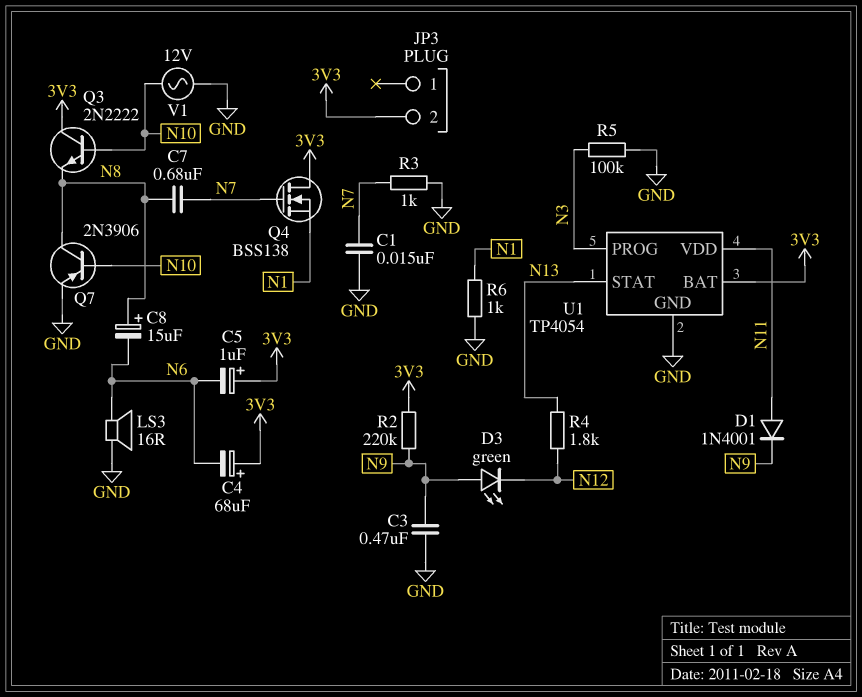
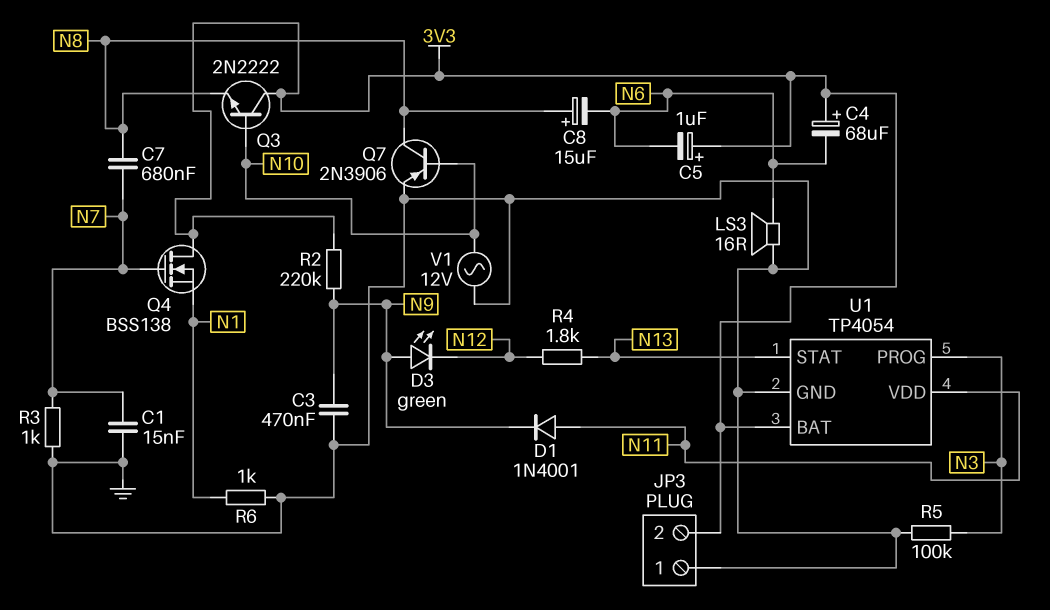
JP3 pin 1: none -> GND

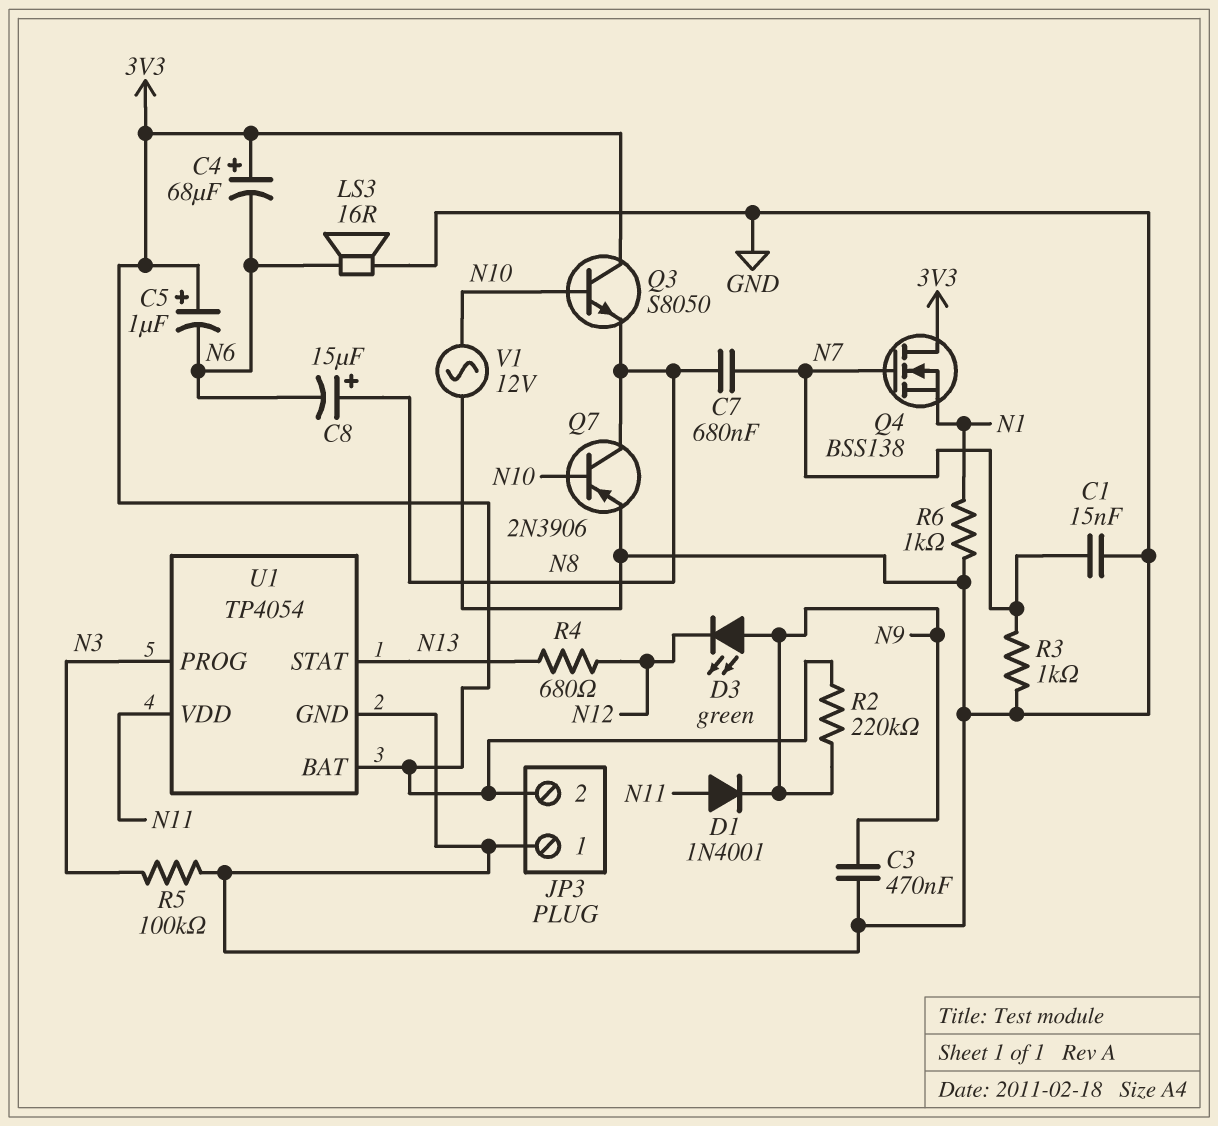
Q3: NPN 2N2222 (B N10, C 3V3, E N8) -> NPN S8050 (B N10, C 3V3, E N8)
R4: 1.8k (N12, N13) -> 680 (N12, N13)

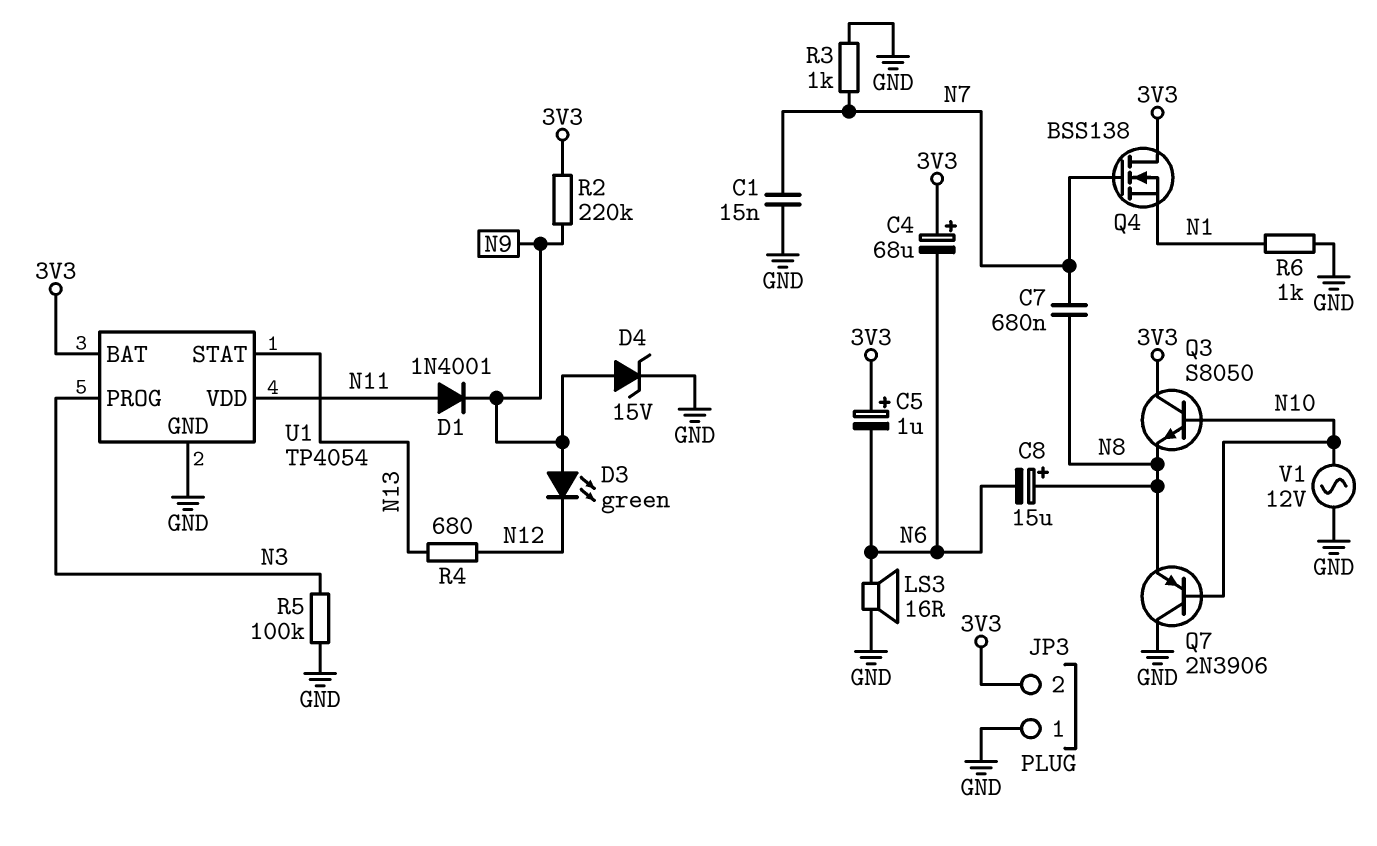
C3: 470nF (GND, N9) -> none
D4: none -> zener 15V (A N9, K GND)
Q7: PNP 2N3906 (B N10, C N8, E GND) -> PNP 2N3906 (B N10, C GND, E N8)

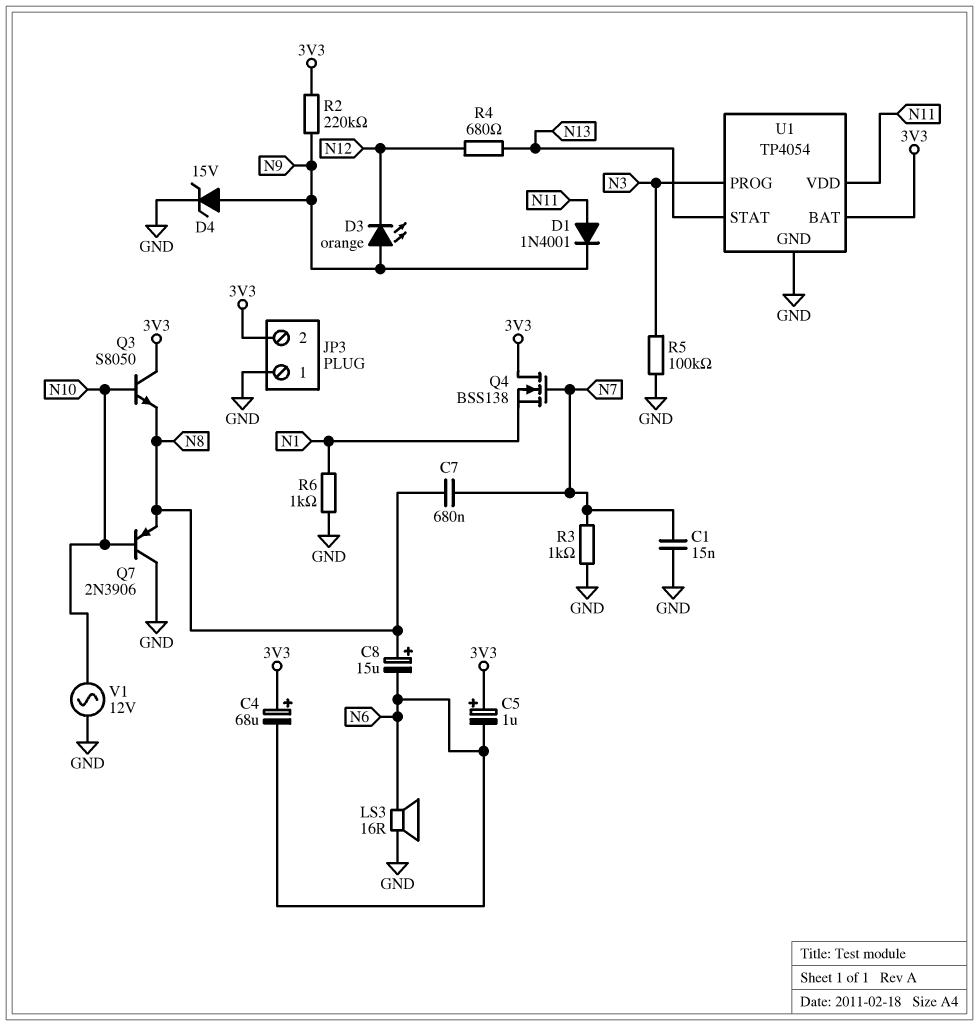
D3: LED green (A N9, K N12) -> LED orange (A N9, K N12)

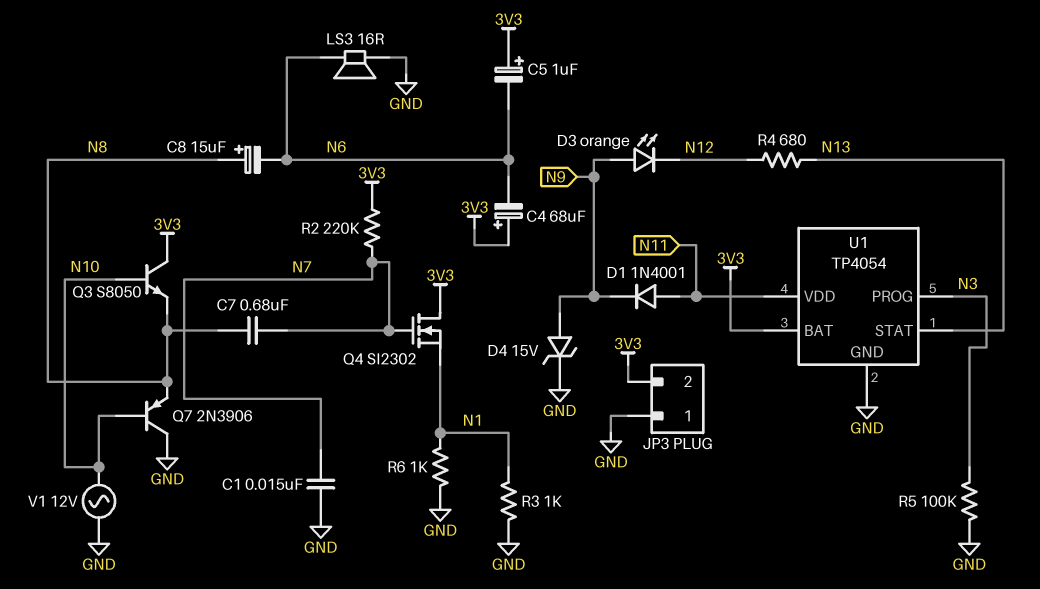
Q4: NMOS BSS138 (G N7, D 3V3, S N1) -> NMOS SI2302 (G N7, D 3V3, S N1)
R2: 220k (3V3, N9) -> 220k (3V3, N7)
R3: 1k (GND, N7) -> 1k (GND, N1)

